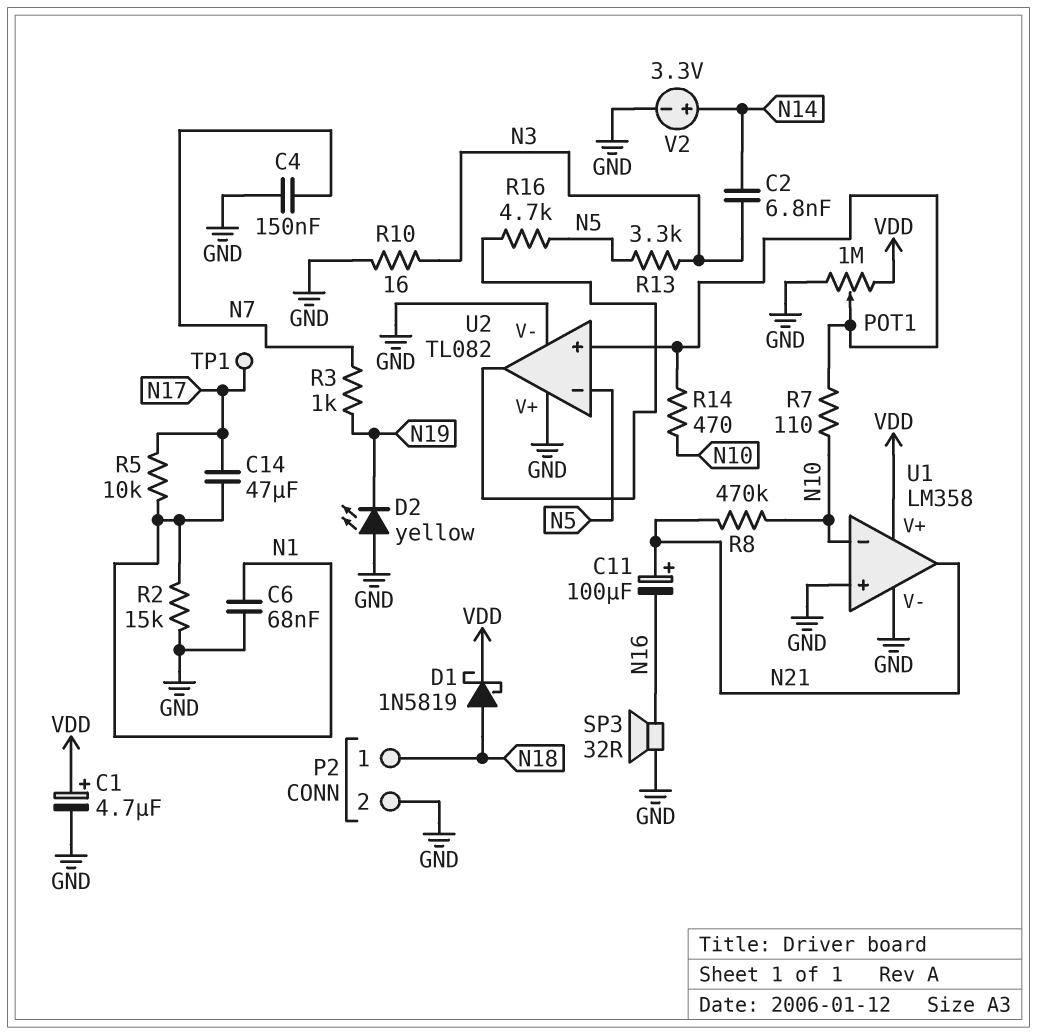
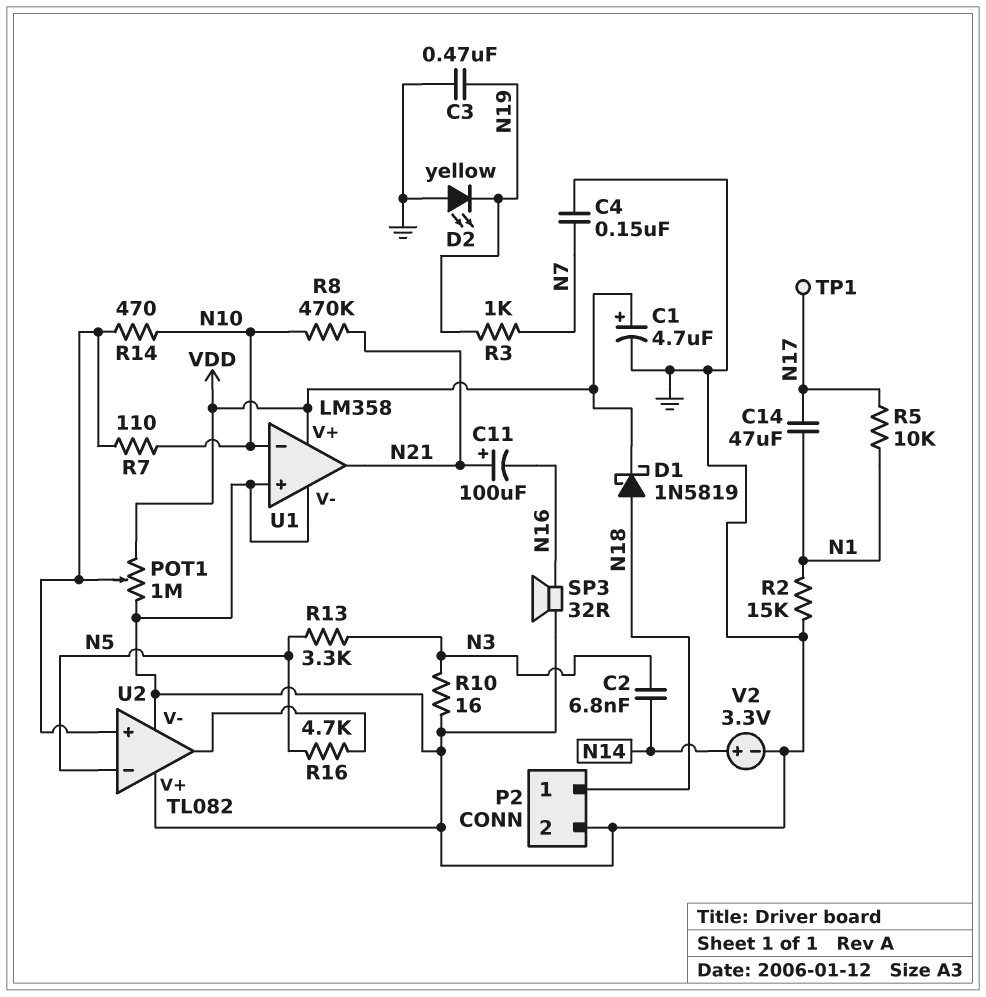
C3: none -> 470nF (GND, N19)
C6: 68nF (GND, N1) -> none

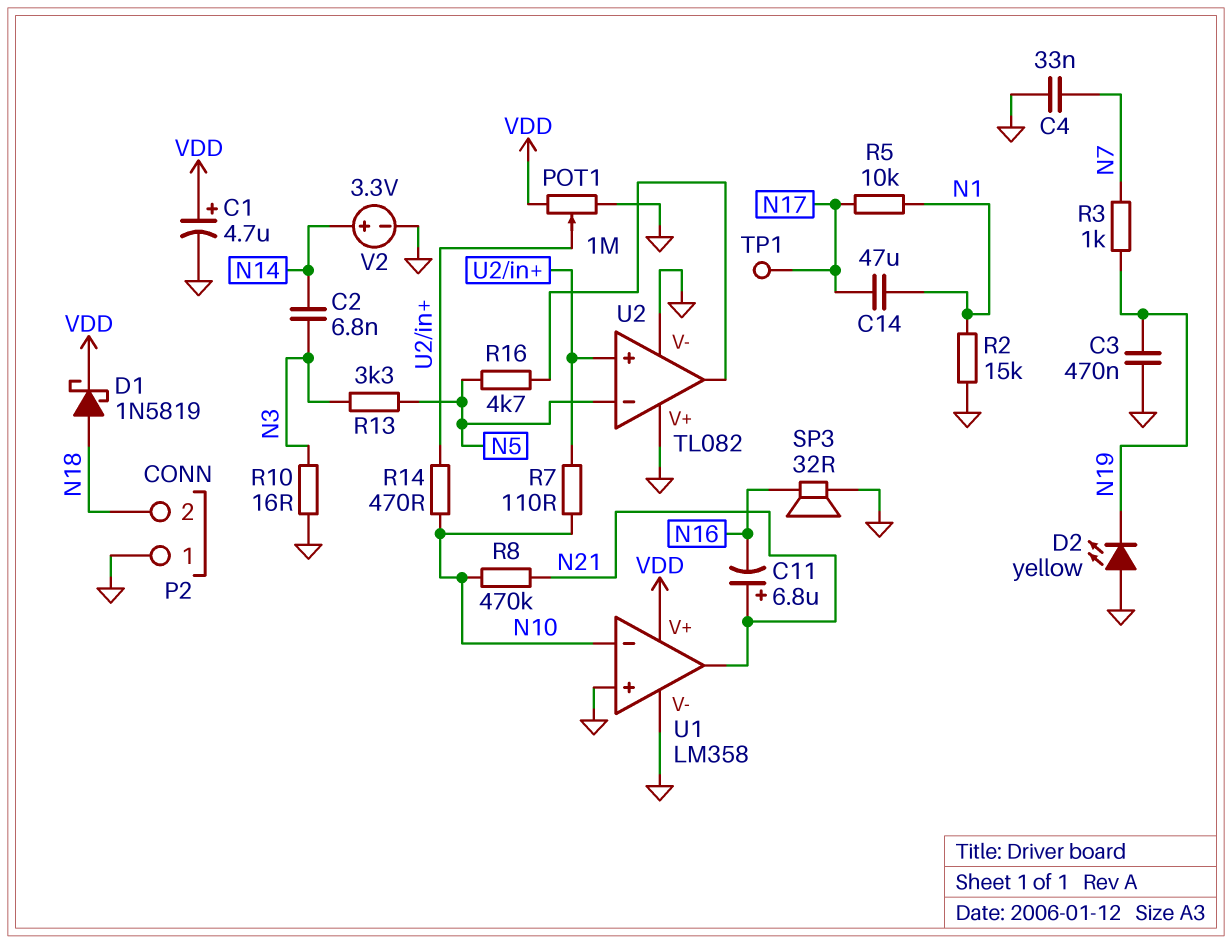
C4: 150nF (GND, N7) -> 33nF (GND, N7)
C11: 100uF (plus N21, minus N16) -> 6.8uF (plus N21, minus N16)
P2 pin 1: N18 -> GND
P2 pin 2: GND -> N18

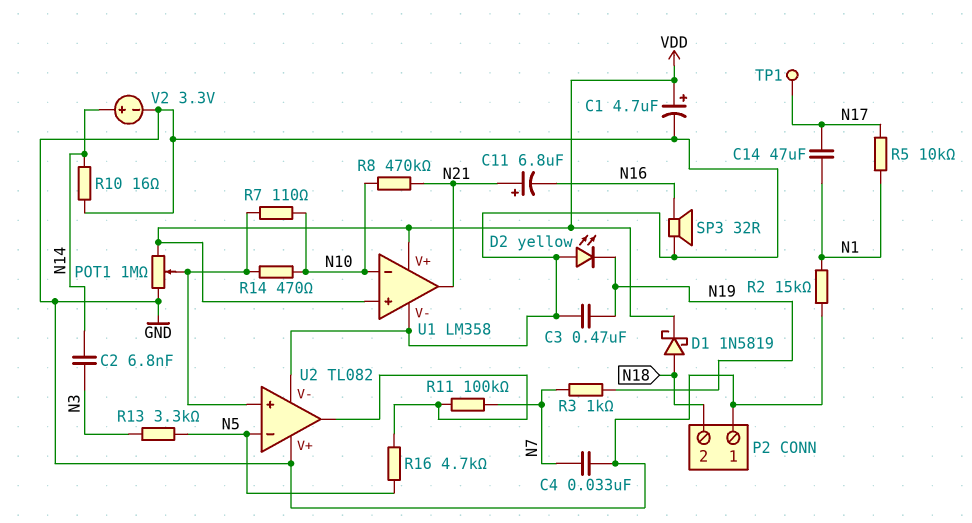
R10: 16 (GND, N3) -> 16 (GND, N14)
R11: none -> 100k (N7, U2/out)
U1 pin in+: GND -> VDD

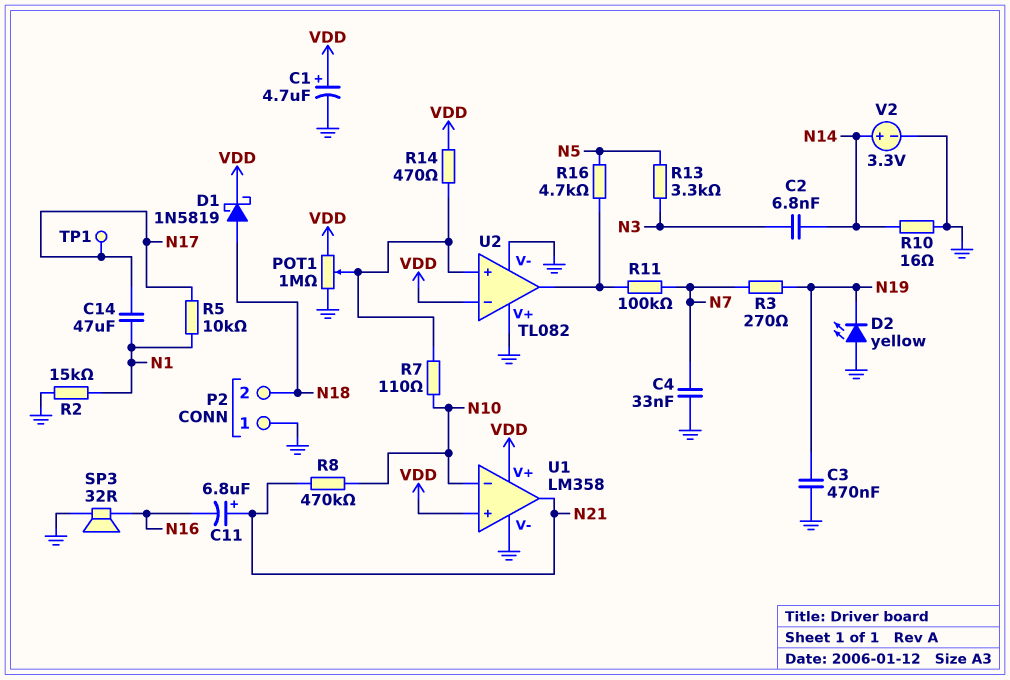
R3: 1k (N7, N19) -> 270 (N7, N19)
R14: 470 (N10, U2/in+) -> 470 (U2/in+, VDD)
U2 pin in-: N5 -> VDD

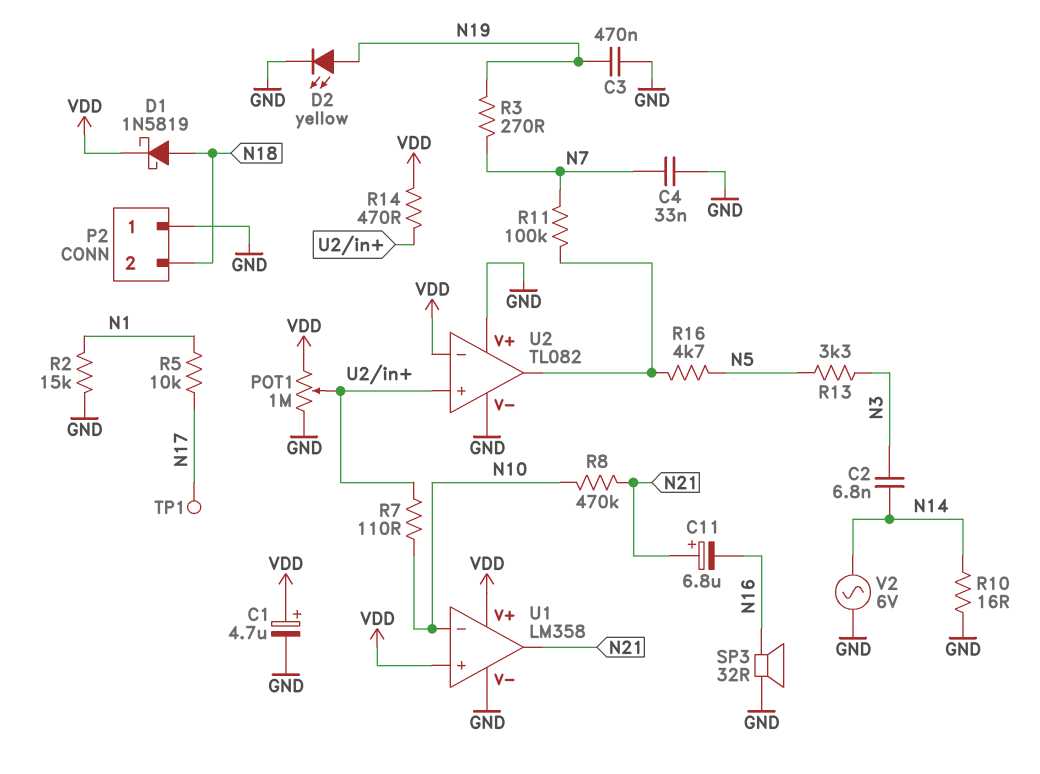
C14: 47uF (N1, N17) -> none
D2: LED yellow (A GND, K N19) -> LED yellow (A N19, K GND)
V2: 3.3V (plus N14, minus GND) -> AC 6V (GND, N14)

